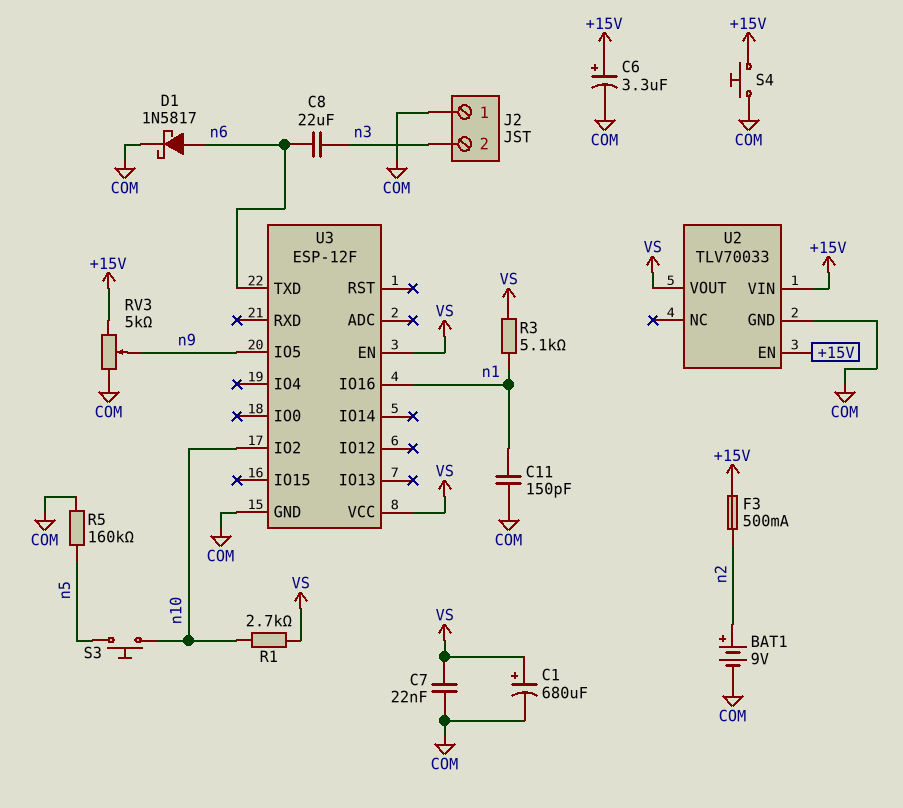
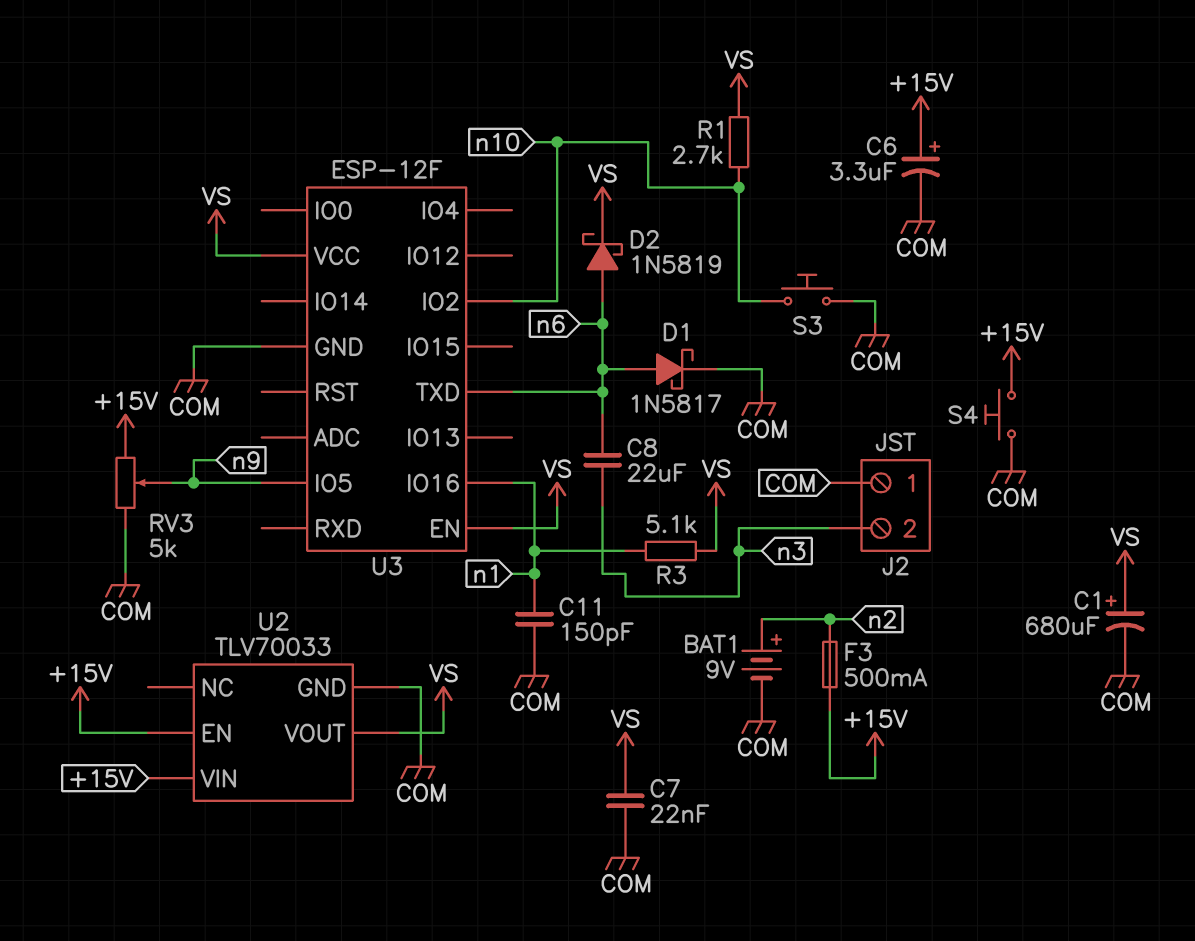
D2: none -> schottky 1N5819 (A n6, K VS)
R5: 160k (COM, n5) -> none
S3: button (n5, n10) -> button (COM, n10)

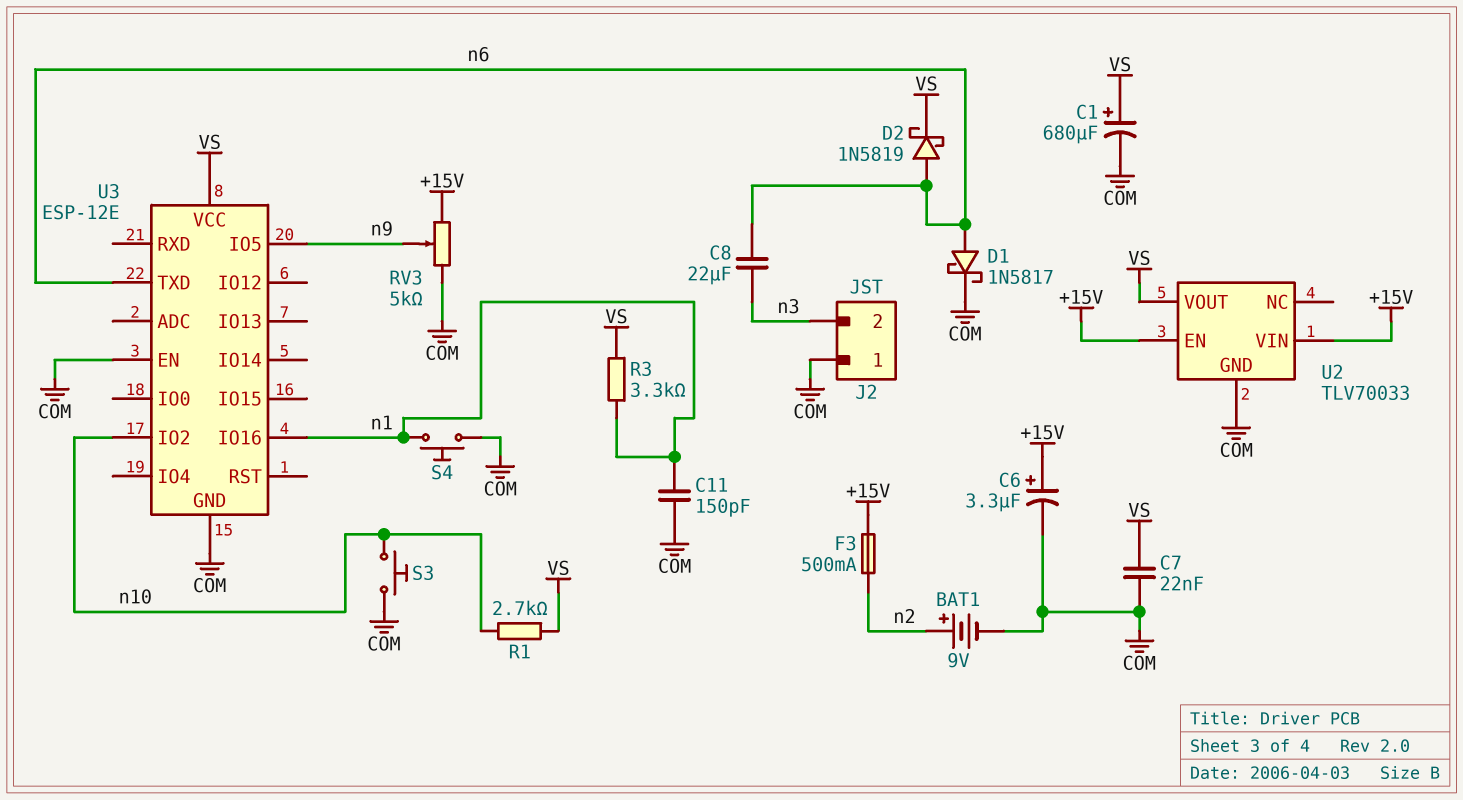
R3: 5.1k (VS, n1) -> 3.3k (VS, n1)
S4: button (+15V, COM) -> button (COM, n1)
U3: ESP-12F -> ESP-12E
U3 pin EN: VS -> COM

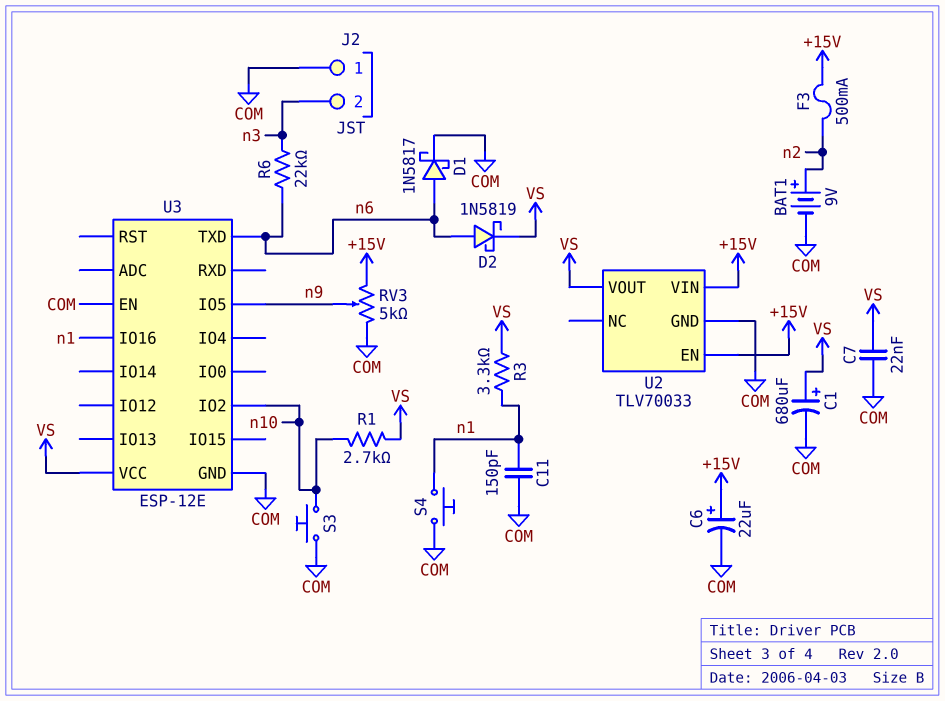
C6: 3.3uF (plus +15V, minus COM) -> 22uF (plus +15V, minus COM)
C8: 22uF (n3, n6) -> none
R6: none -> 22k (n3, n6)

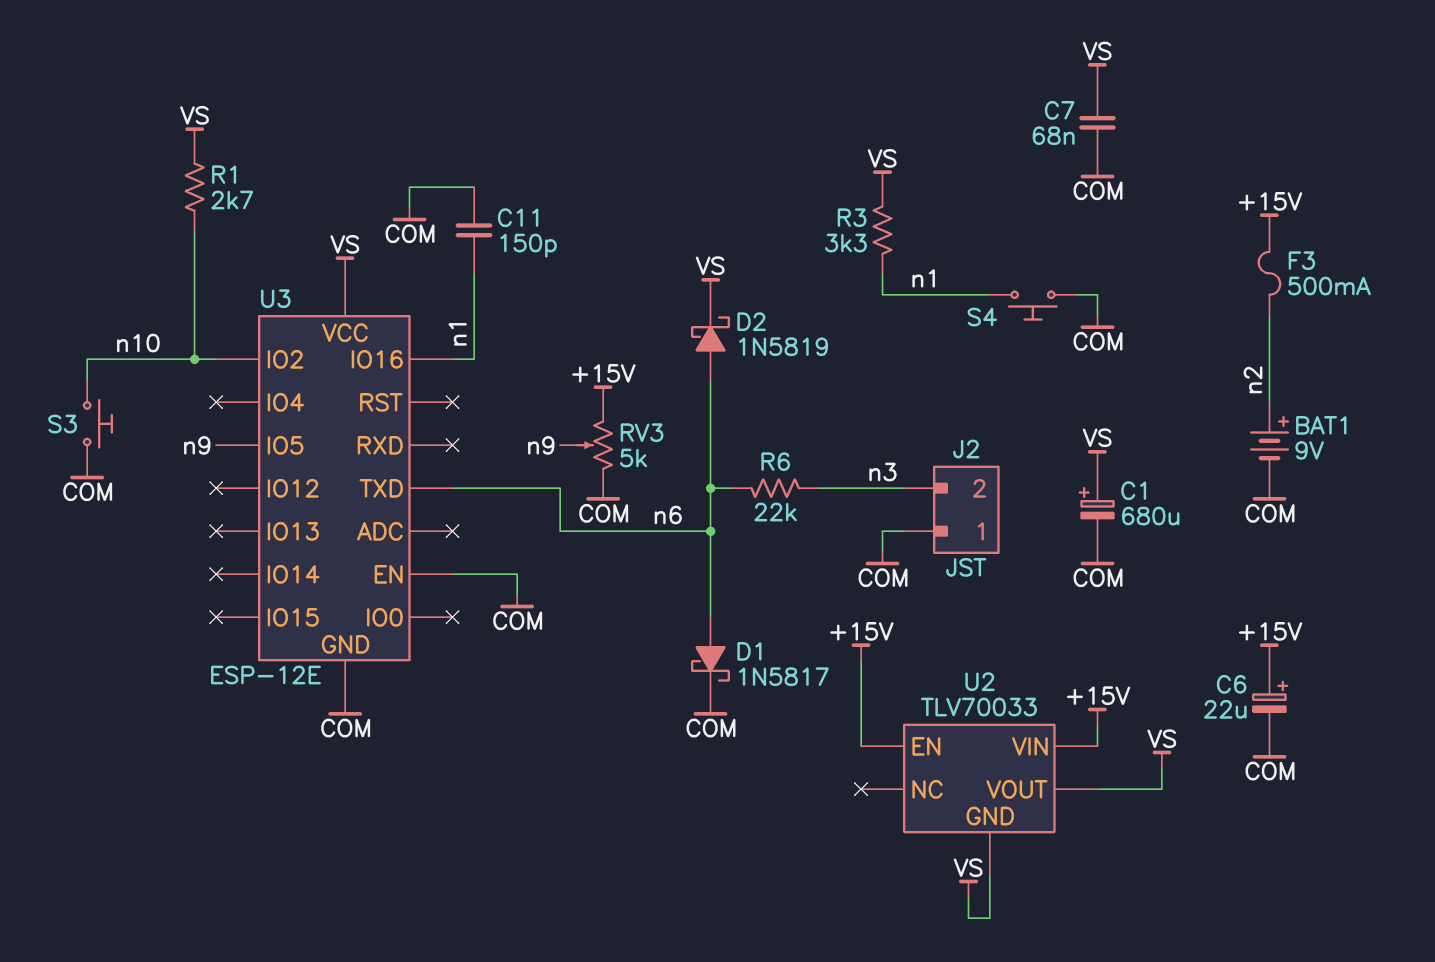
C7: 22nF (COM, VS) -> 68nF (COM, VS)
U2 pin GND: COM -> VS

